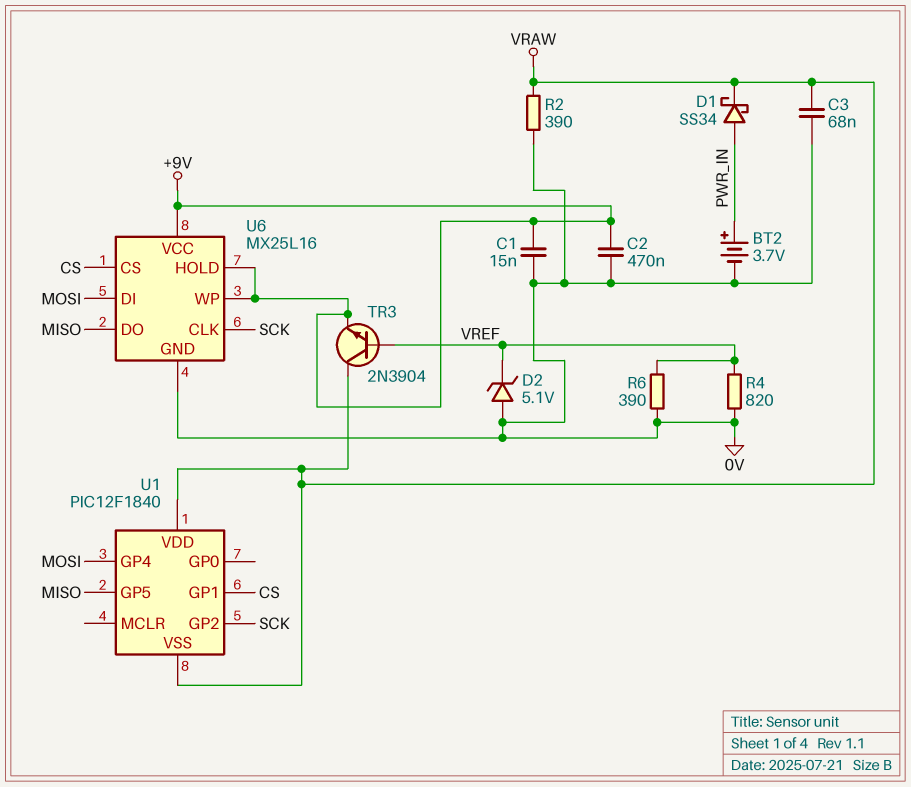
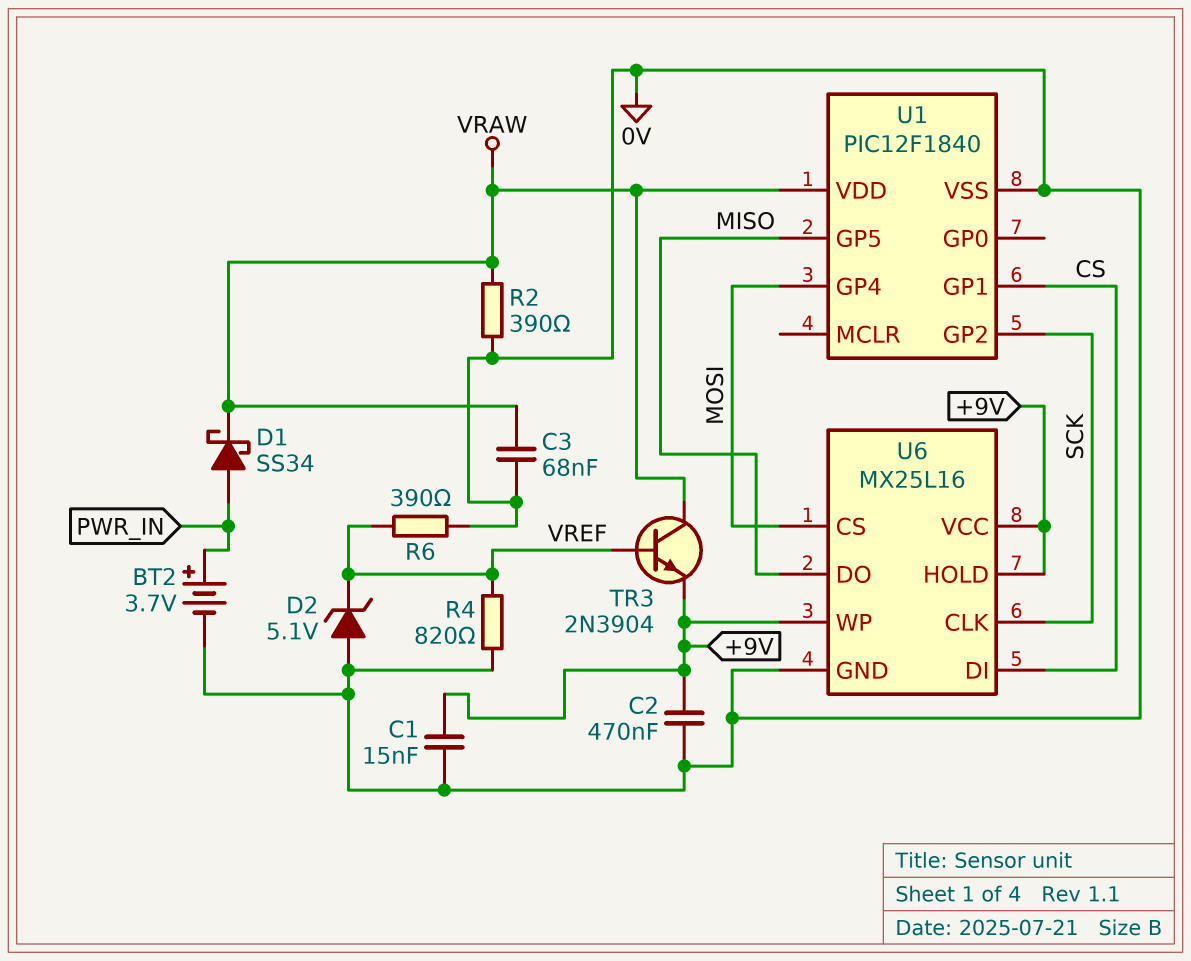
U1 pin VSS: VRAW -> 0V
U6 pin CS: CS -> MOSI
U6 pin DI: MOSI -> CS

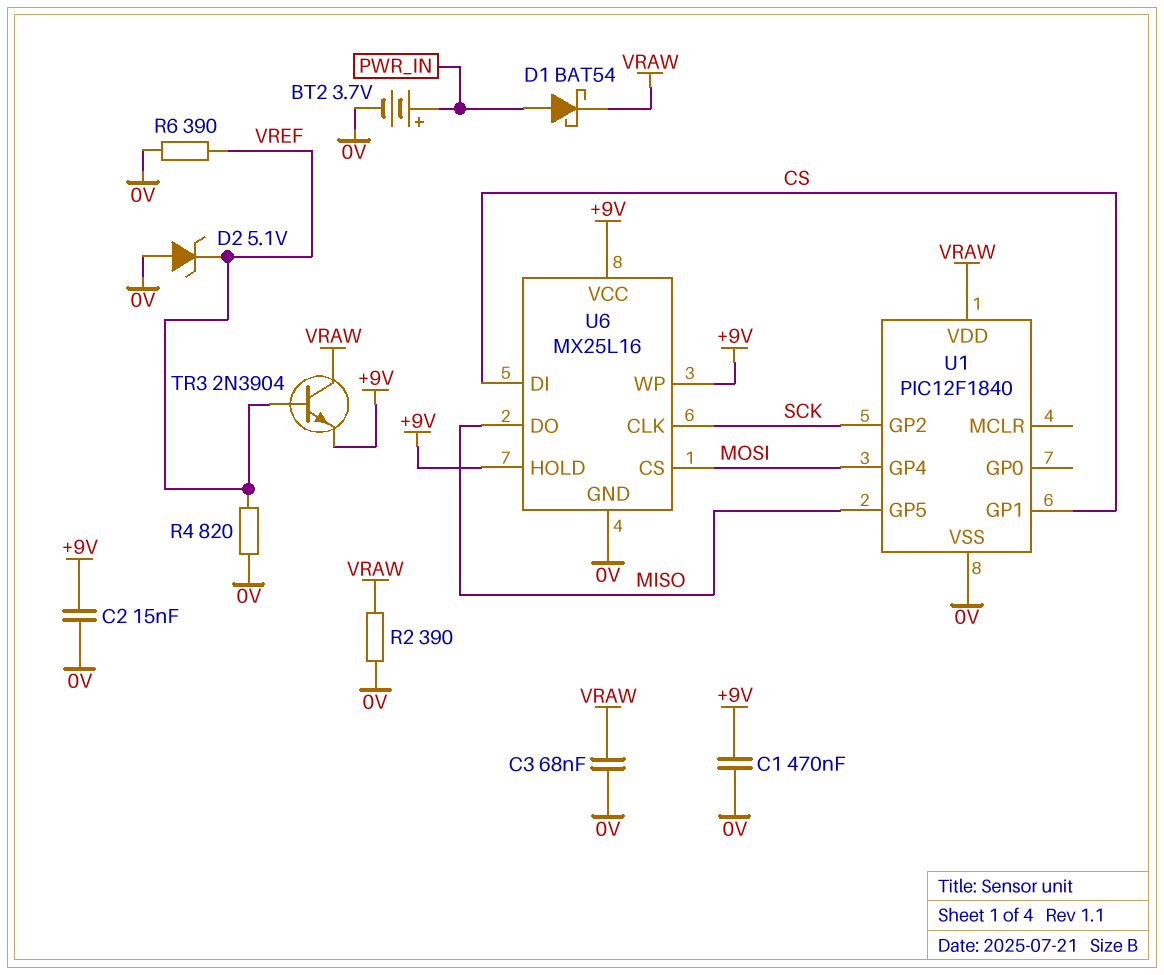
C1: 15nF (+9V, 0V) -> 470nF (+9V, 0V)
C2: 470nF (+9V, 0V) -> 15nF (+9V, 0V)
D1: schottky SS34 (A PWR_IN, K VRAW) -> schottky BAT54 (A PWR_IN, K VRAW)

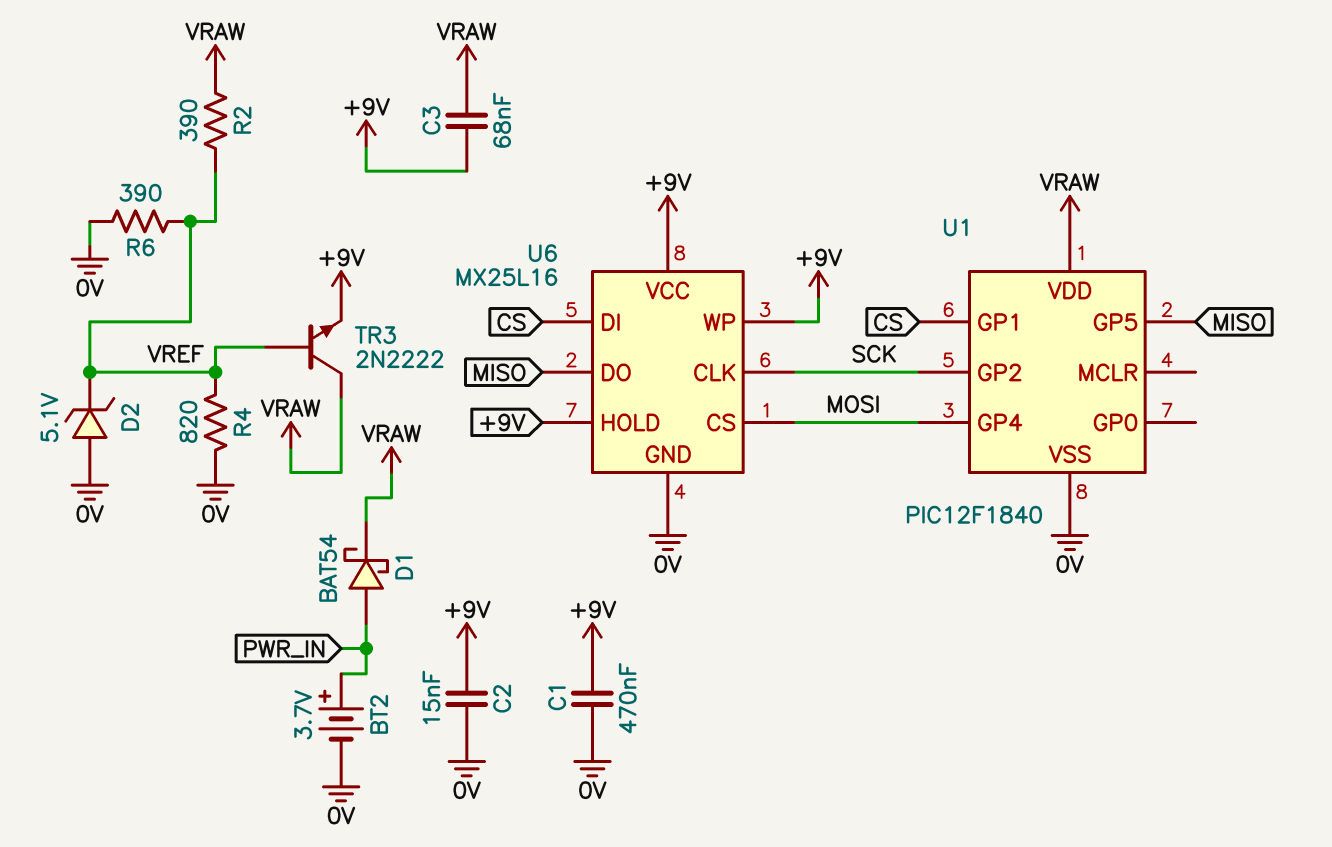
C3: 68nF (0V, VRAW) -> 68nF (+9V, VRAW)
R2: 390 (0V, VRAW) -> 390 (VRAW, VREF)
TR3: NPN 2N3904 (B VREF, C VRAW, E +9V) -> NPN 2N2222 (B VREF, C VRAW, E +9V)

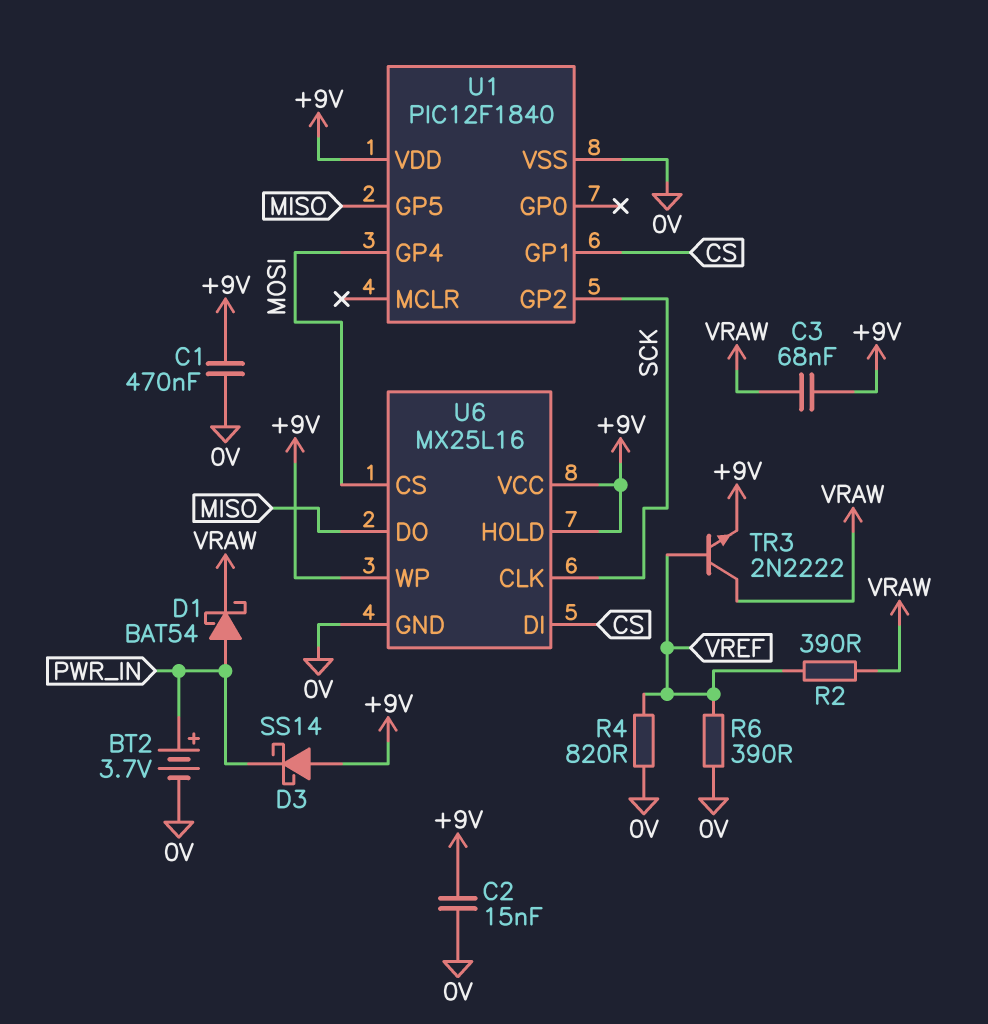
D2: zener 5.1V (A 0V, K VREF) -> none
D3: none -> schottky SS14 (A +9V, K PWR_IN)
U1 pin VDD: VRAW -> +9V

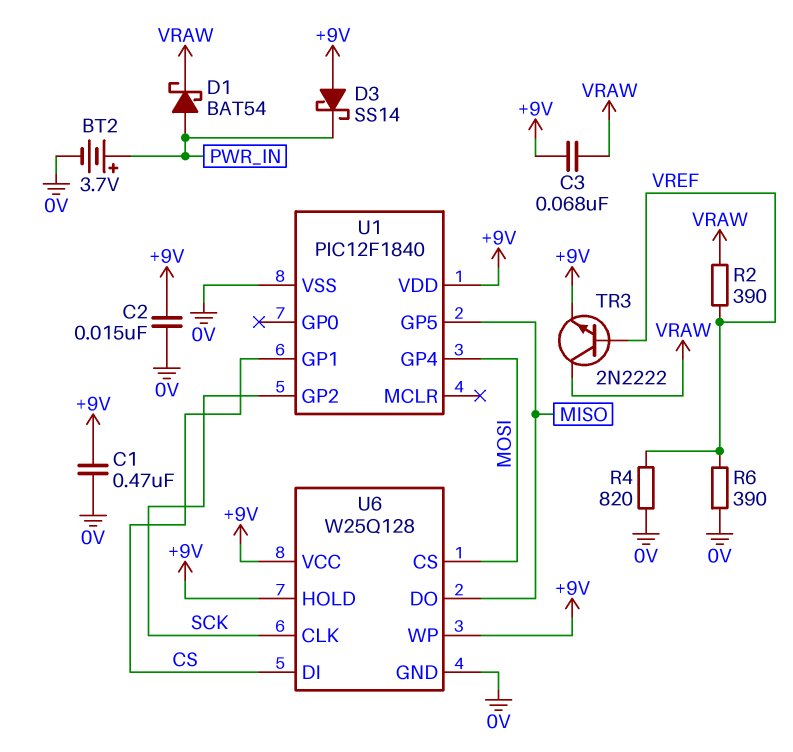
U6: MX25L16 -> W25Q128

